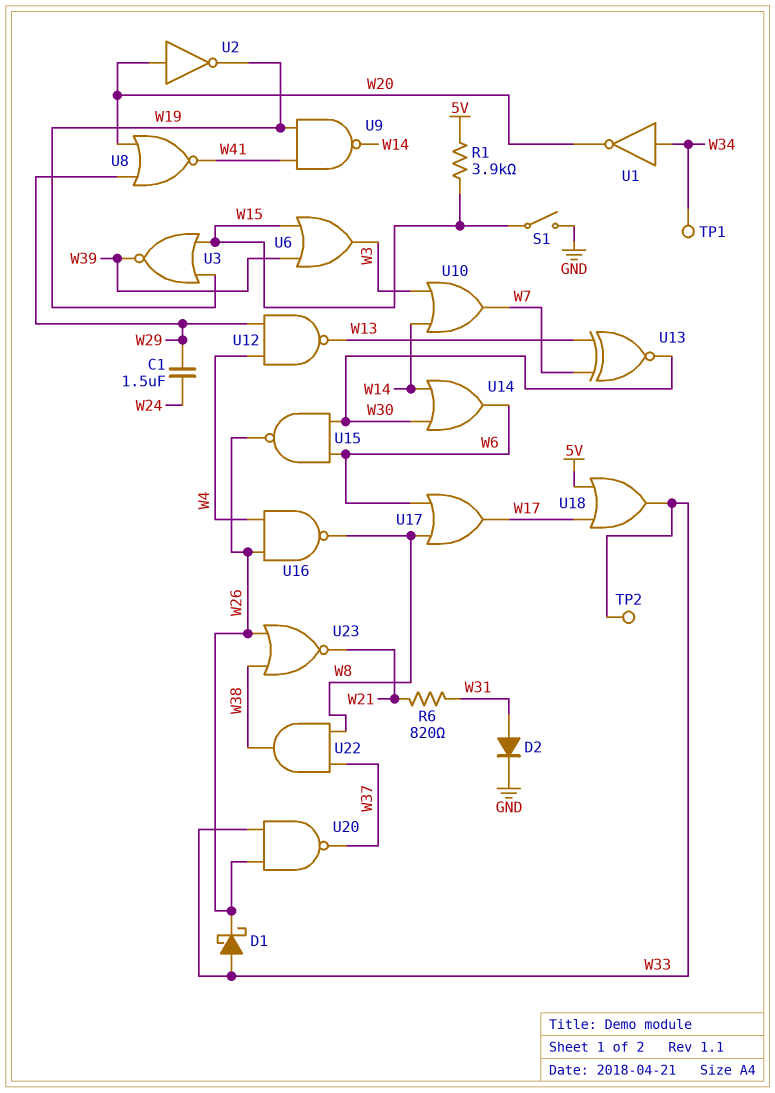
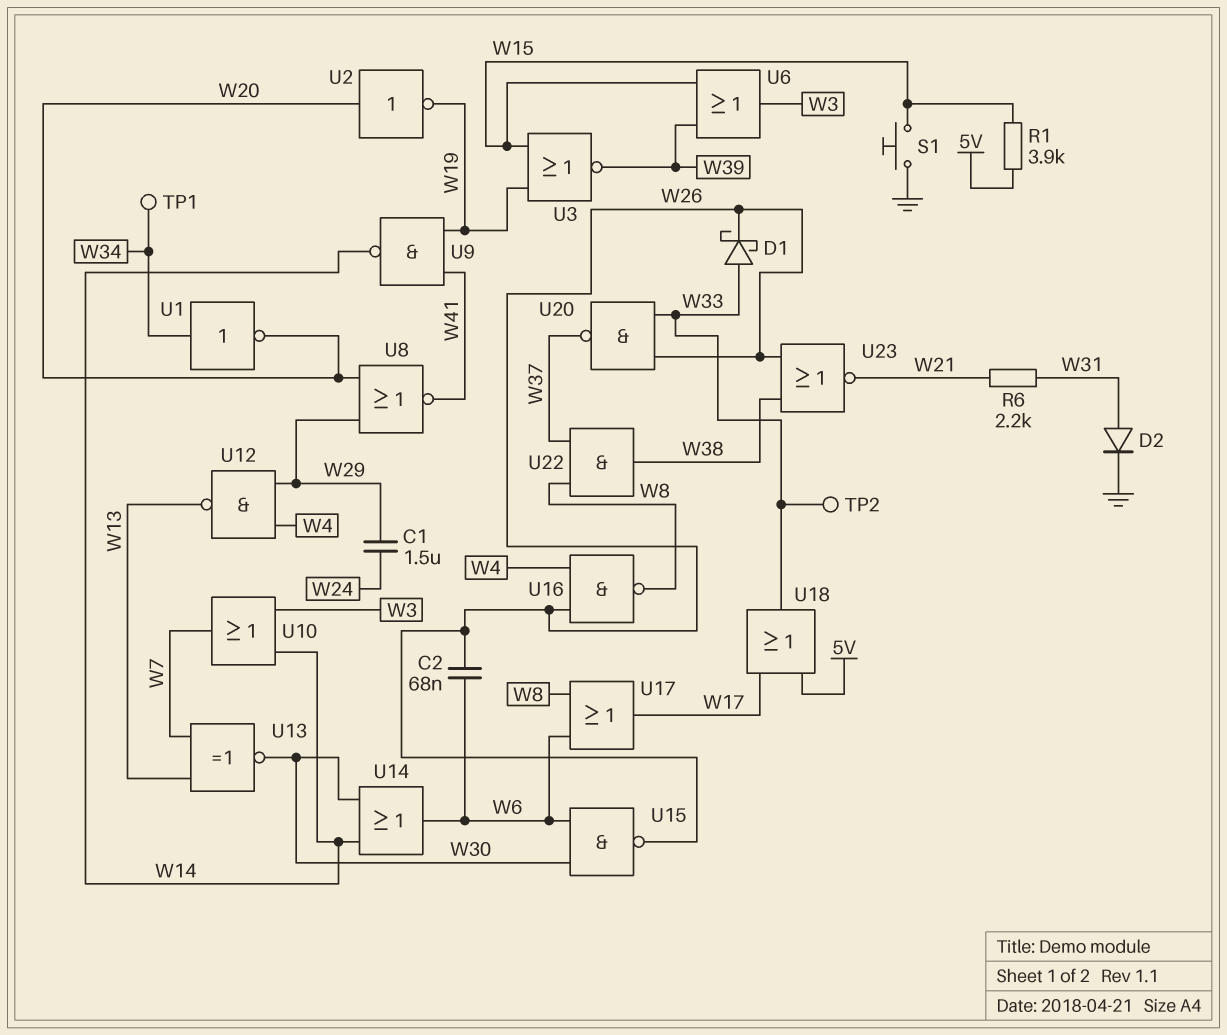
C2: none -> 68nF (W6, W26)
R6: 820 (W21, W31) -> 2.2k (W21, W31)
S1: switch (GND, W15) -> button (GND, W15)

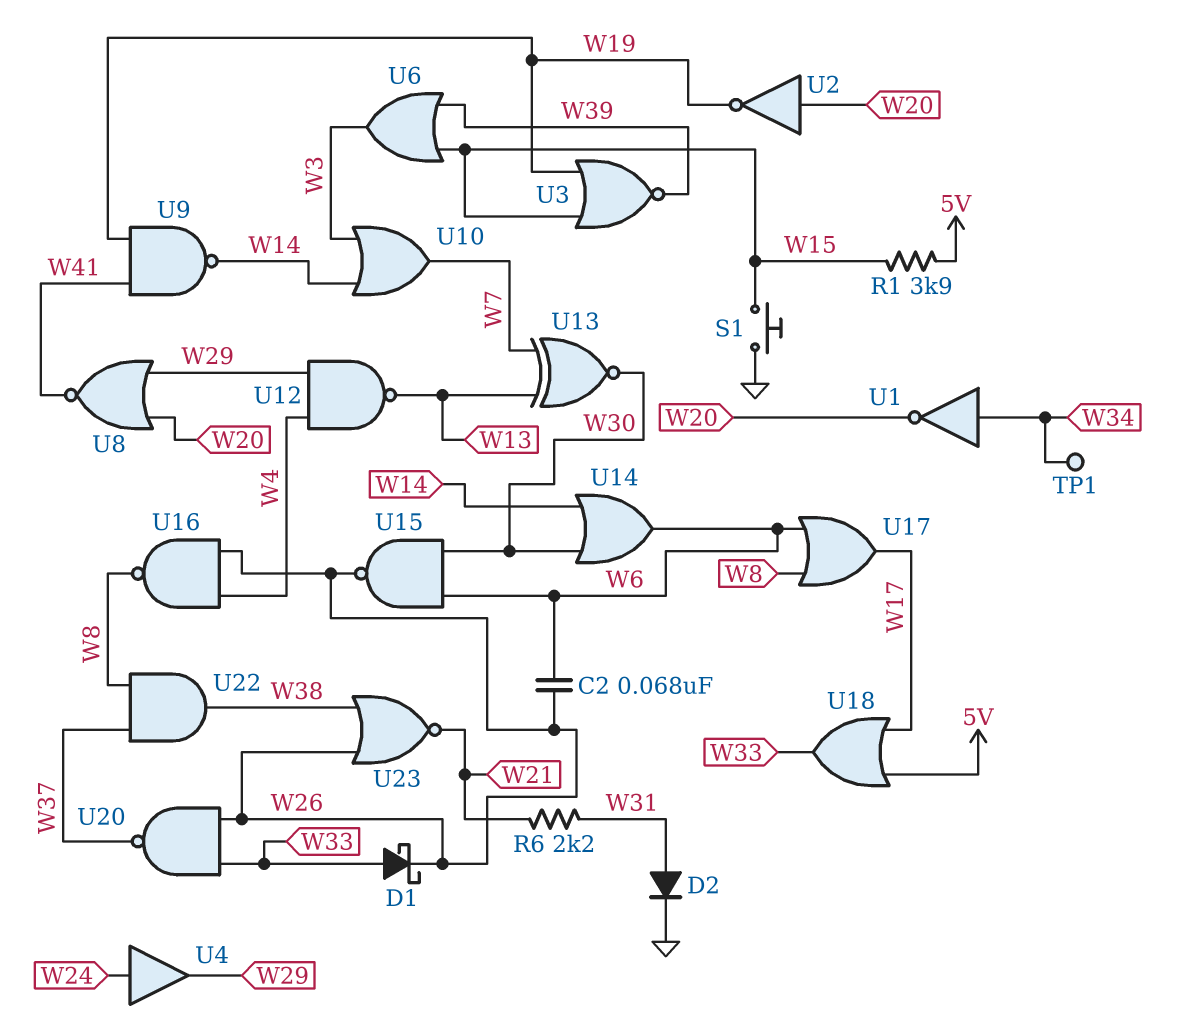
C1: 1.5uF (W24, W29) -> none
TP2: test point (W33) -> none
U4: none -> buffer (in W24, out W29)

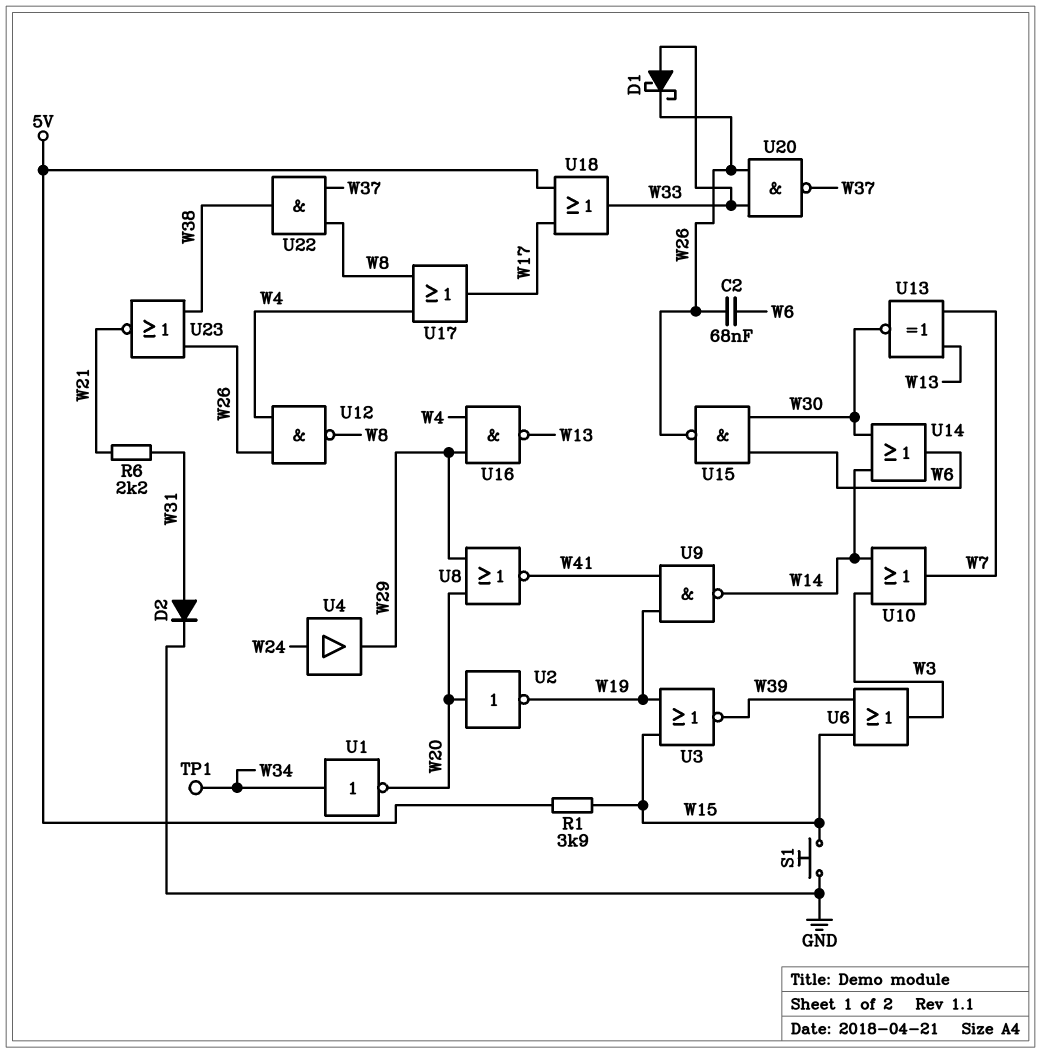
U12: NAND (in W4, in W29, out W13) -> NAND (in W4, in W26, out W8)
U16: NAND (in W4, in W26, out W8) -> NAND (in W4, in W29, out W13)
U17: OR (in W6, in W8, out W17) -> OR (in W4, in W8, out W17)

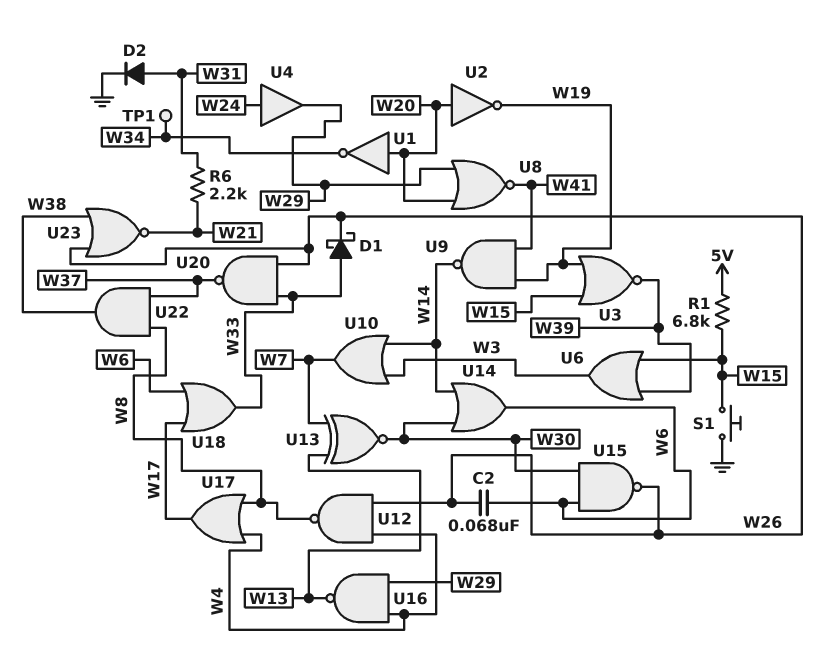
R1: 3.9k (5V, W15) -> 6.8k (5V, W15)
U1: NOT (in W34, out W20) -> NOT (in W20, out W34)
U18: OR (in 5V, in W17, out W33) -> OR (in W6, in W17, out W33)

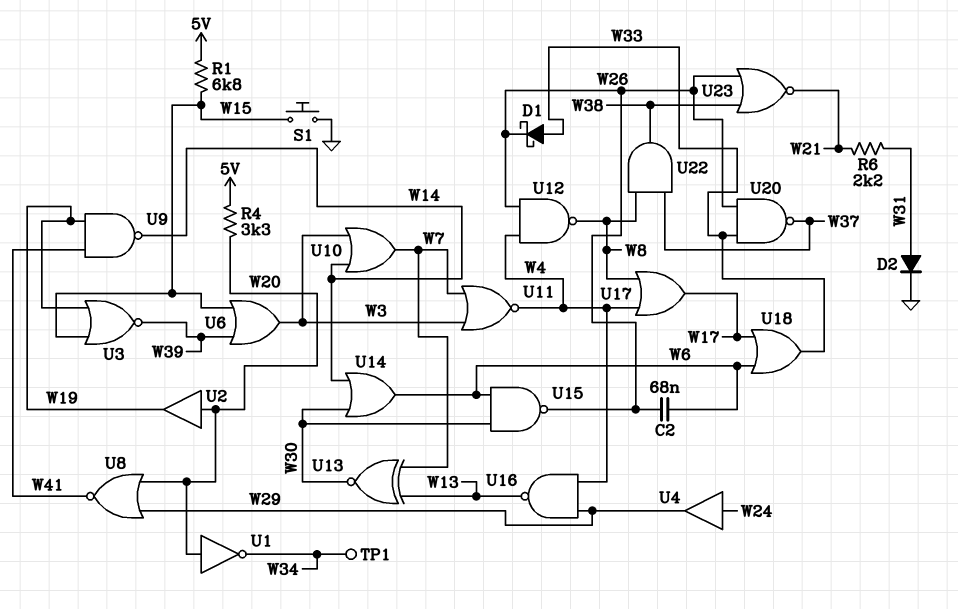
R4: none -> 3.3k (5V, W20)
U2: NOT (in W20, out W19) -> buffer (in W20, out W19)
U11: none -> NOR (in W3, in W7, out W4)

